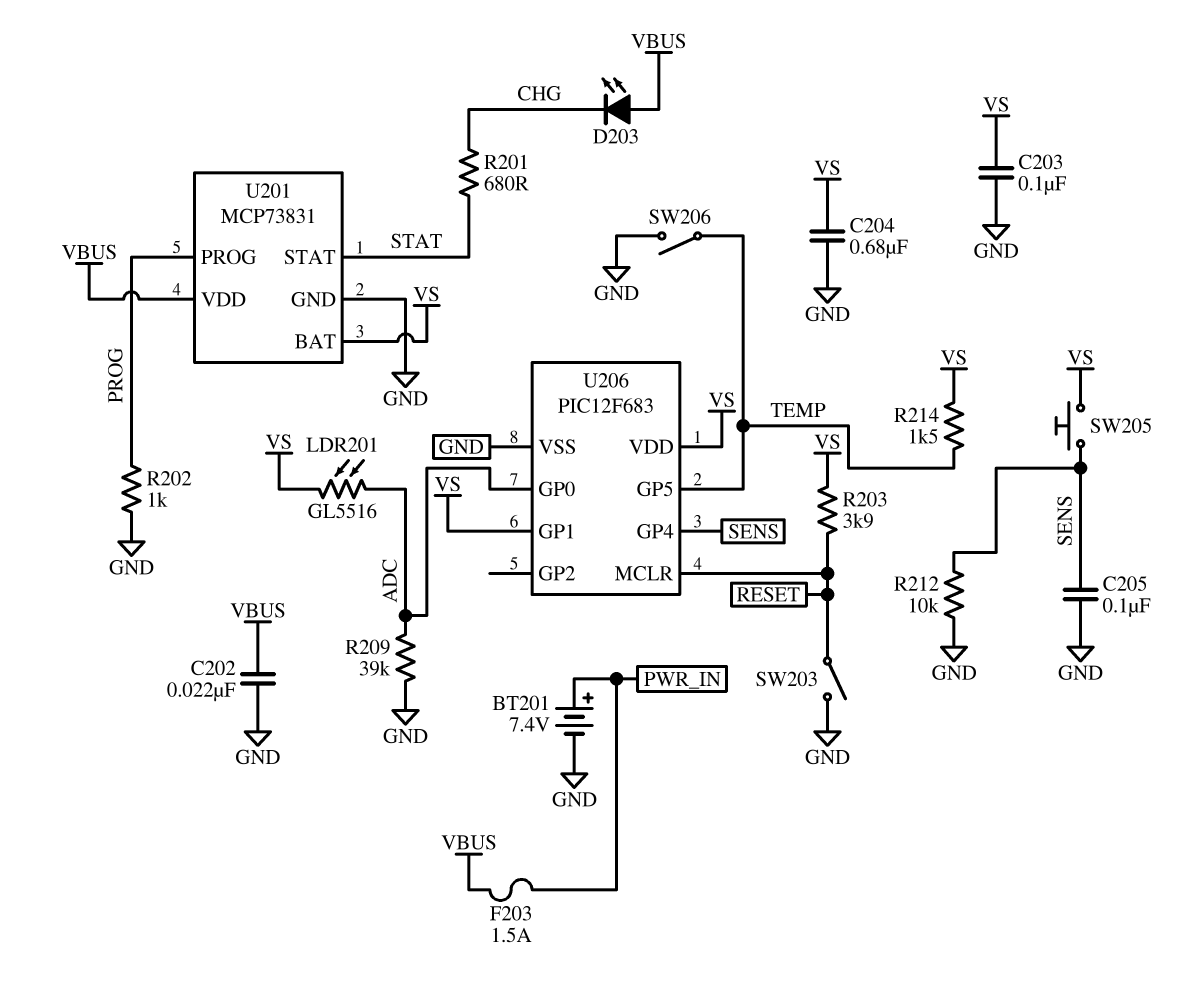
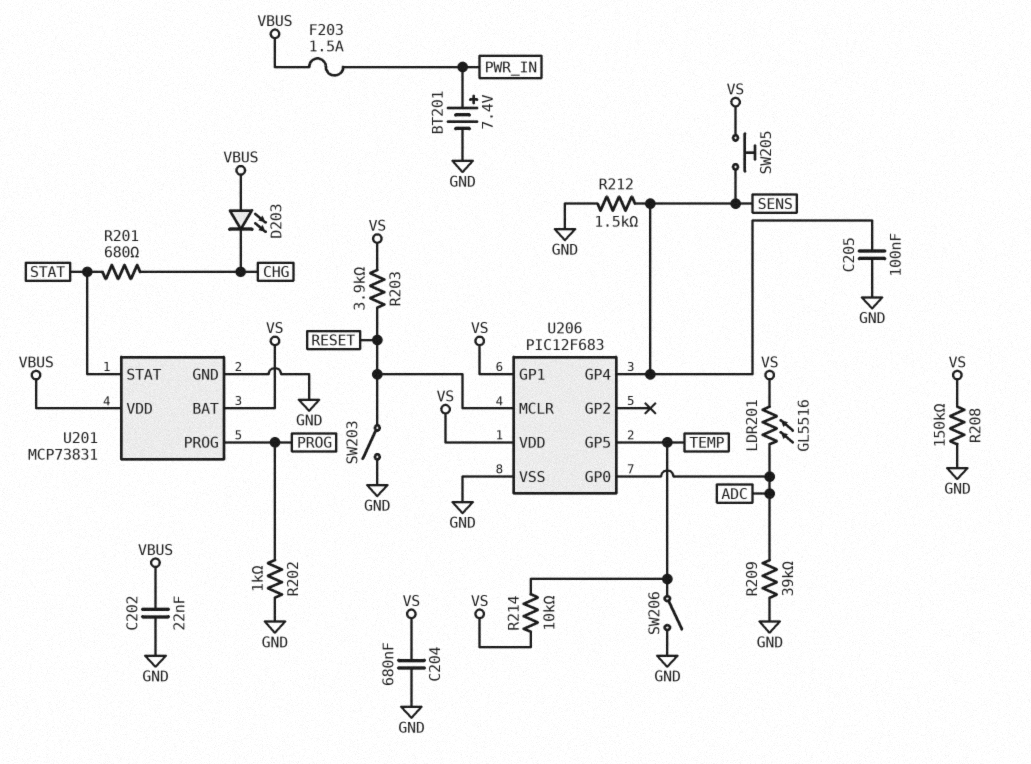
C203: 100nF (GND, VS) -> none
R208: none -> 150k (GND, VS)
R212: 10k (GND, SENS) -> 1.5k (GND, SENS)
R214: 1.5k (TEMP, VS) -> 10k (TEMP, VS)

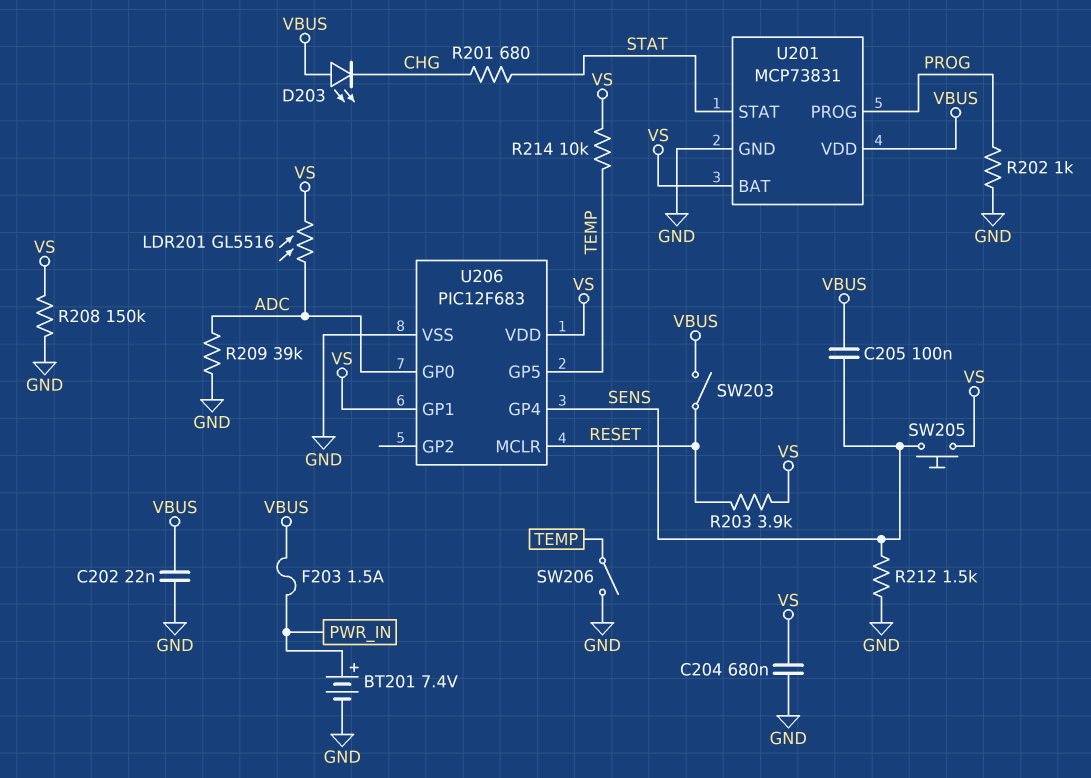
C205: 100nF (GND, SENS) -> 100nF (SENS, VBUS)
SW203: switch (GND, RESET) -> switch (RESET, VBUS)

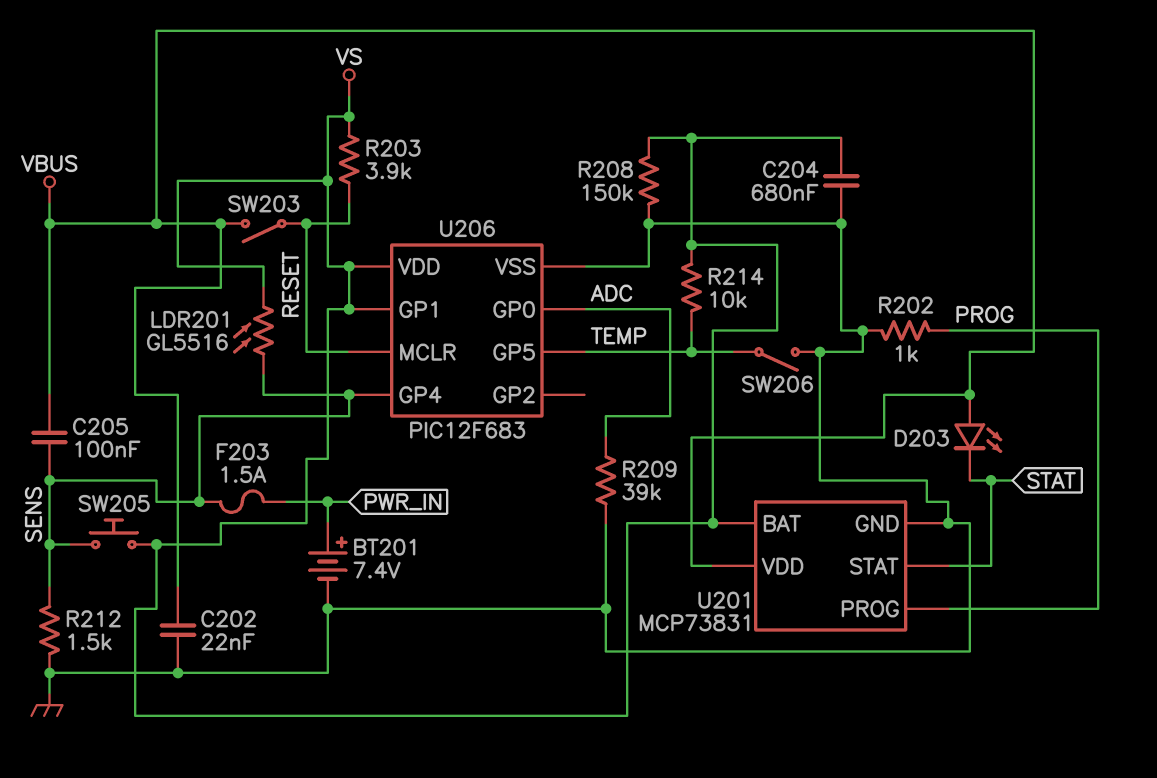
D203: LED (A VBUS, K CHG) -> LED (A VBUS, K STAT)
F203: 1.5A (PWR_IN, VBUS) -> 1.5A (PWR_IN, SENS)
LDR201: GL5516 (ADC, VS) -> GL5516 (SENS, VS)
R201: 680 (CHG, STAT) -> none

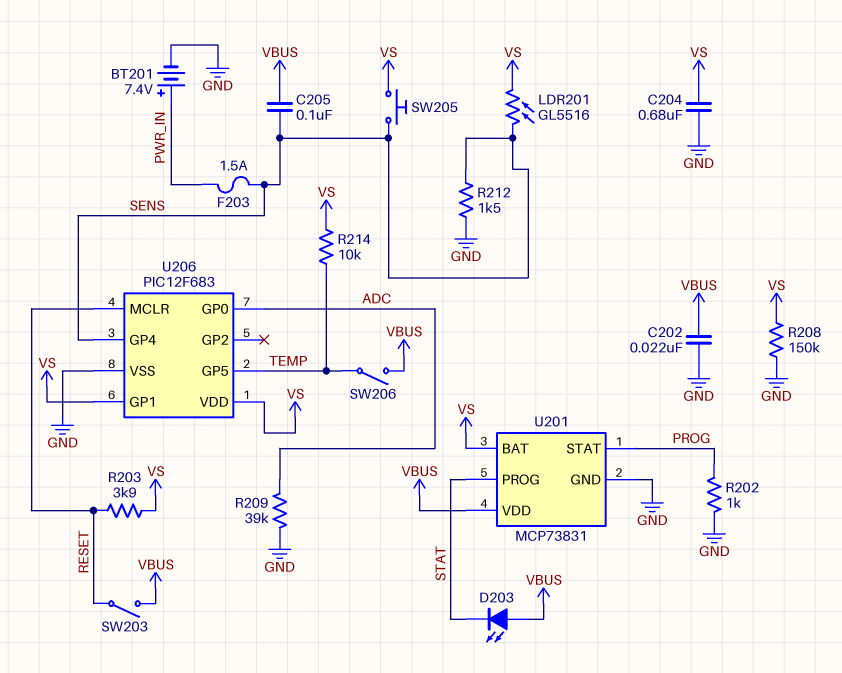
SW206: switch (GND, TEMP) -> switch (TEMP, VBUS)
U201 pin PROG: PROG -> STAT
U201 pin STAT: STAT -> PROG

